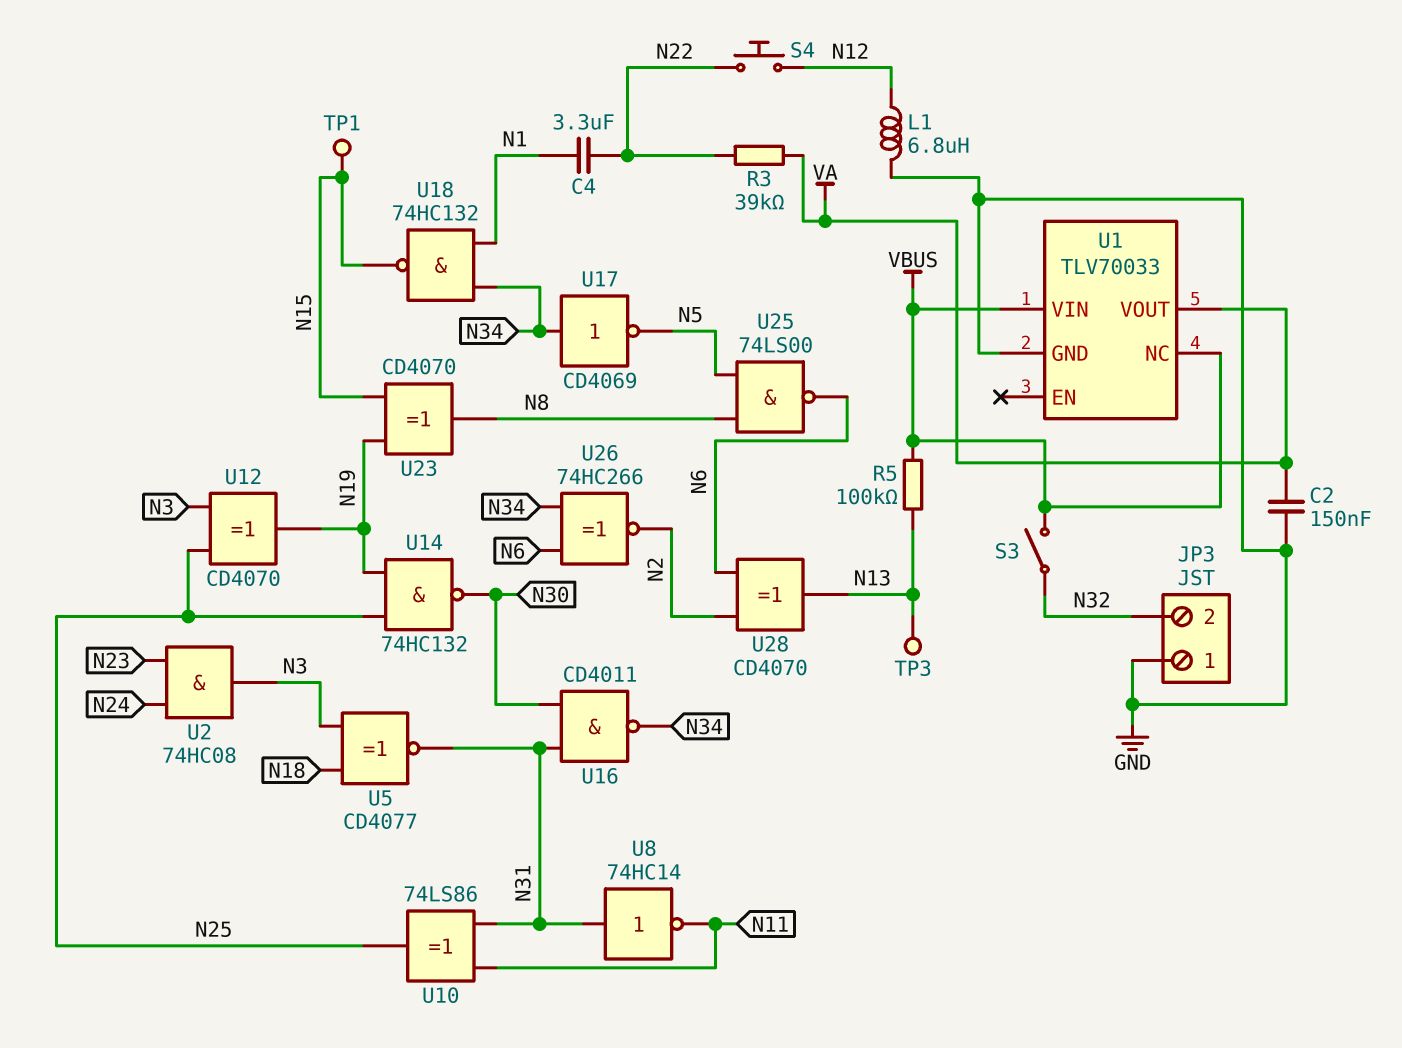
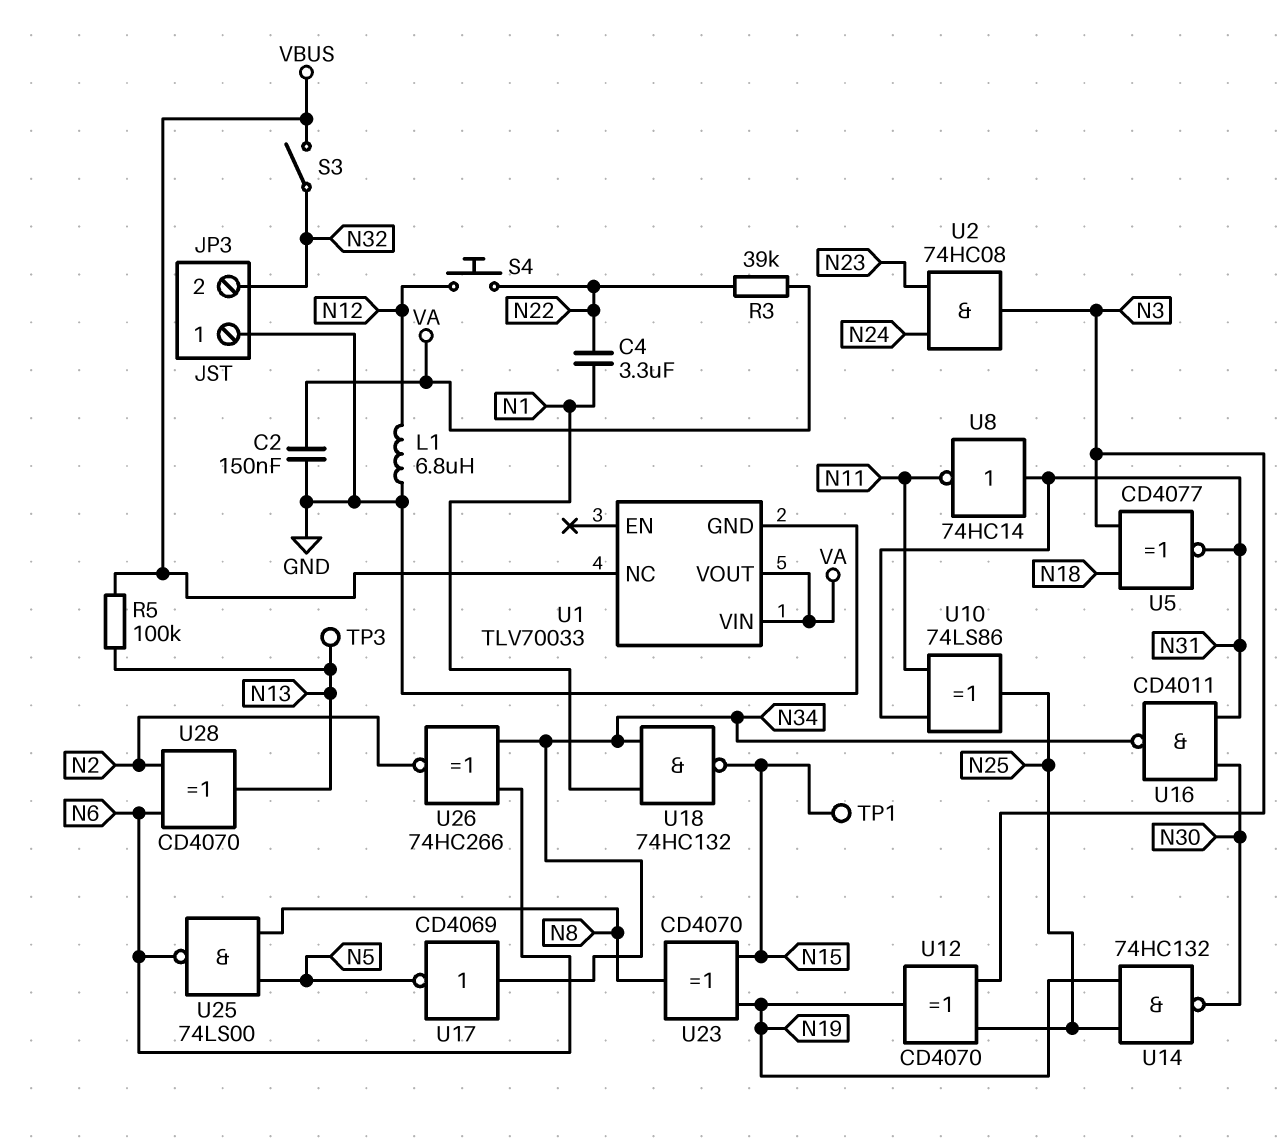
U1 pin VIN: VBUS -> VA

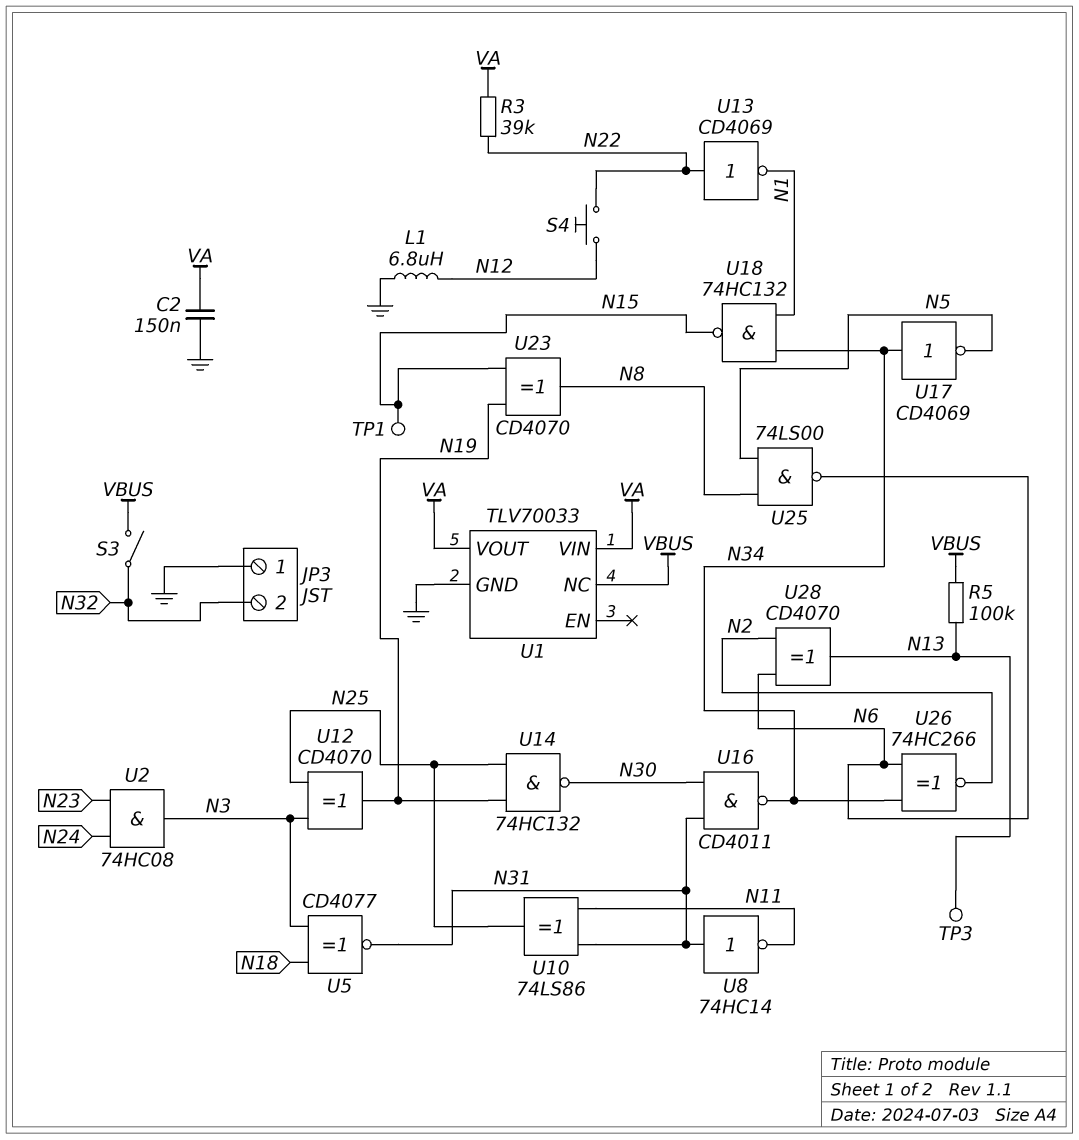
C4: 3.3uF (N1, N22) -> none
U13: none -> NOT CD4069 (in N22, out N1)

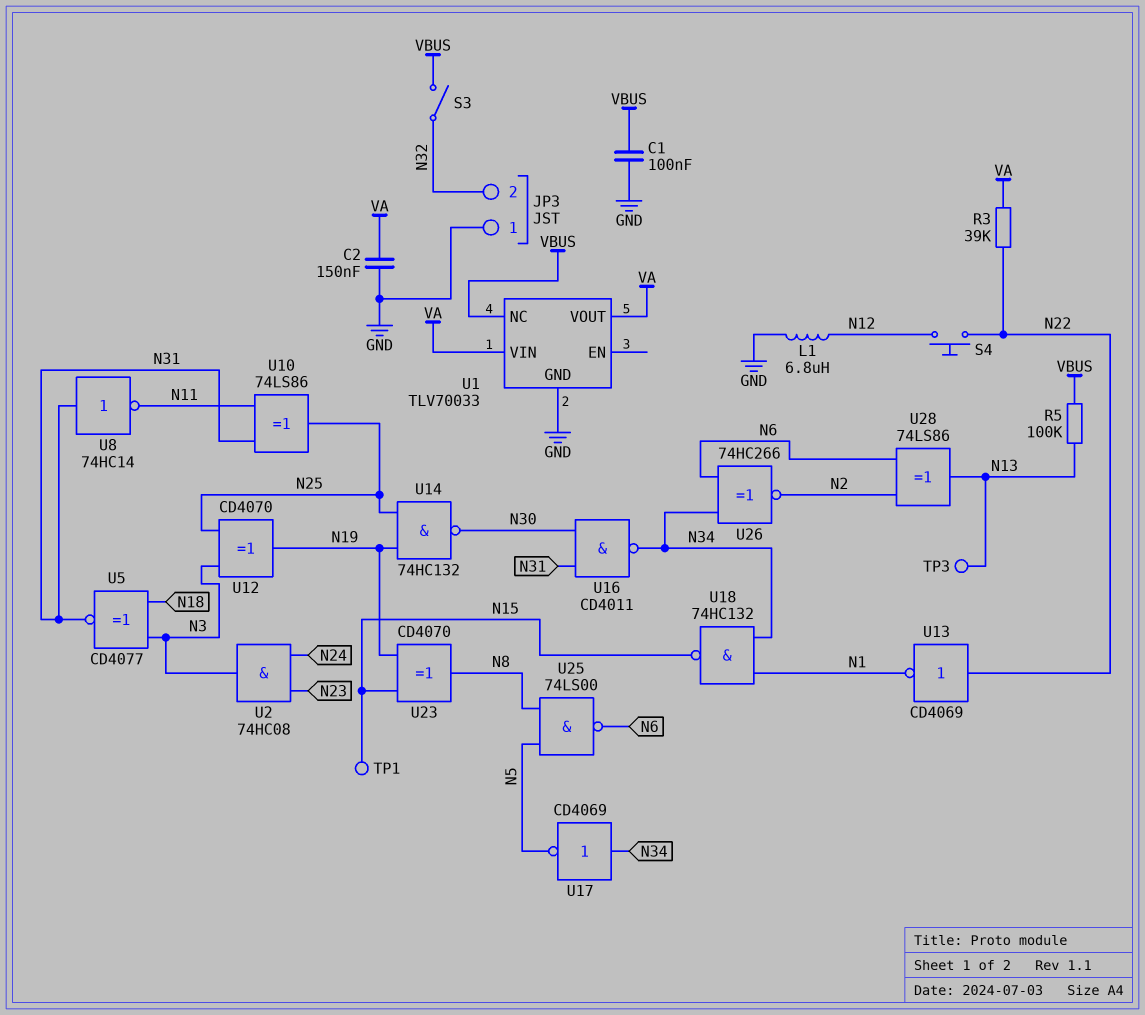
C1: none -> 100nF (GND, VBUS)
U28: XOR CD4070 (in N2, in N6, out N13) -> XOR 74LS86 (in N2, in N6, out N13)

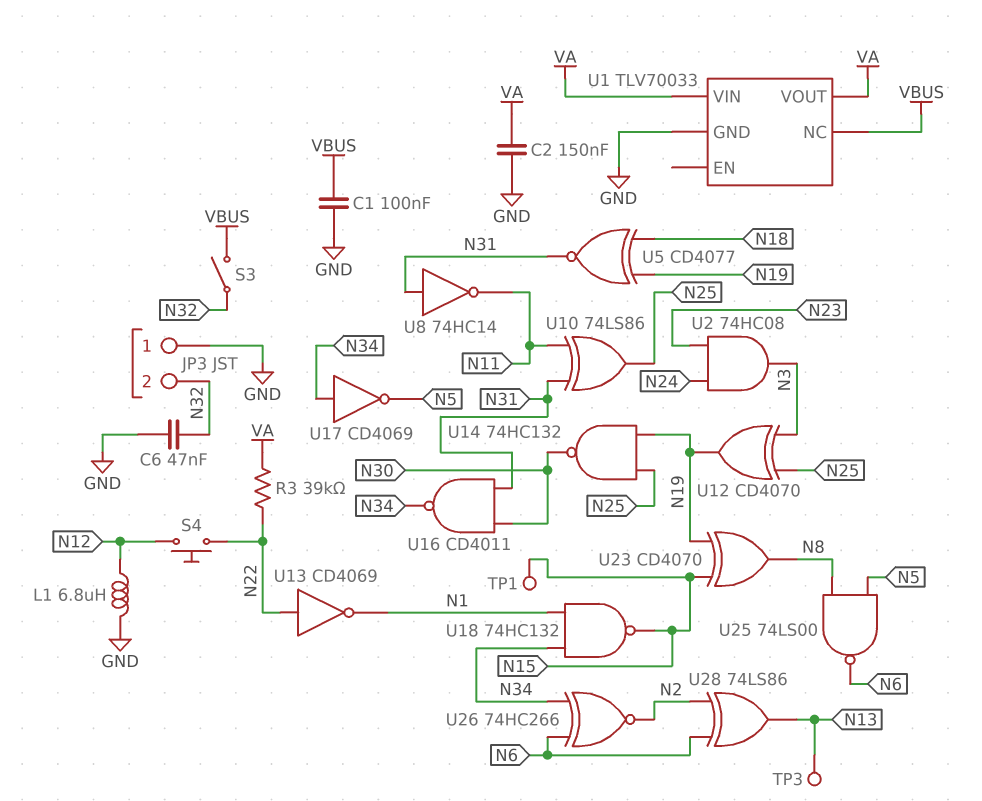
C6: none -> 47nF (GND, N32)
R5: 100k (N13, VBUS) -> none
U5: XNOR CD4077 (in N3, in N18, out N31) -> XNOR CD4077 (in N18, in N19, out N31)

